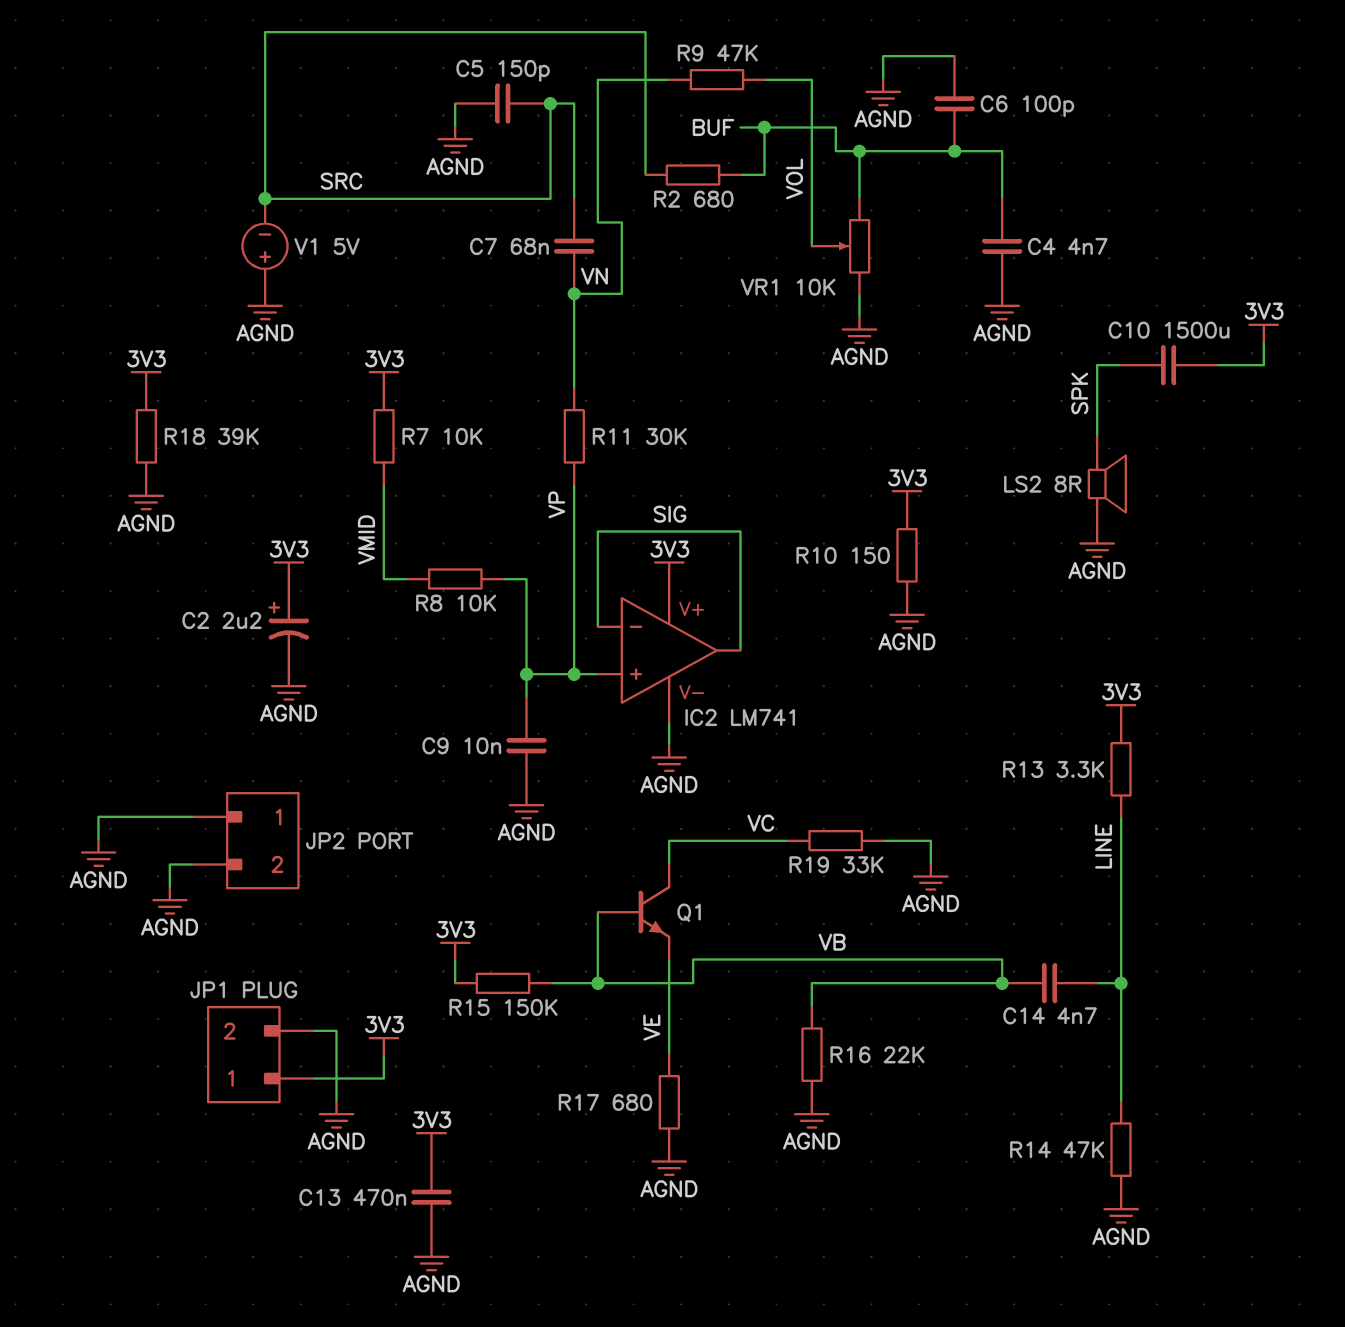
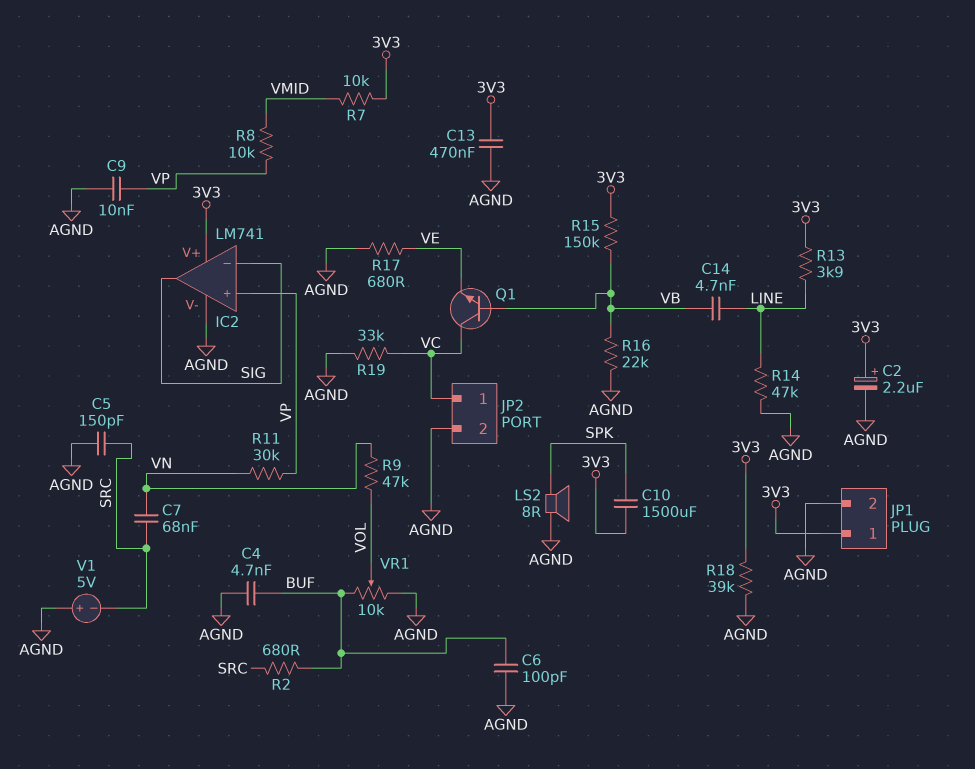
JP2 pin 1: AGND -> VC
R10: 150 (3V3, AGND) -> none
R13: 3.3k (3V3, LINE) -> 3.9k (3V3, LINE)

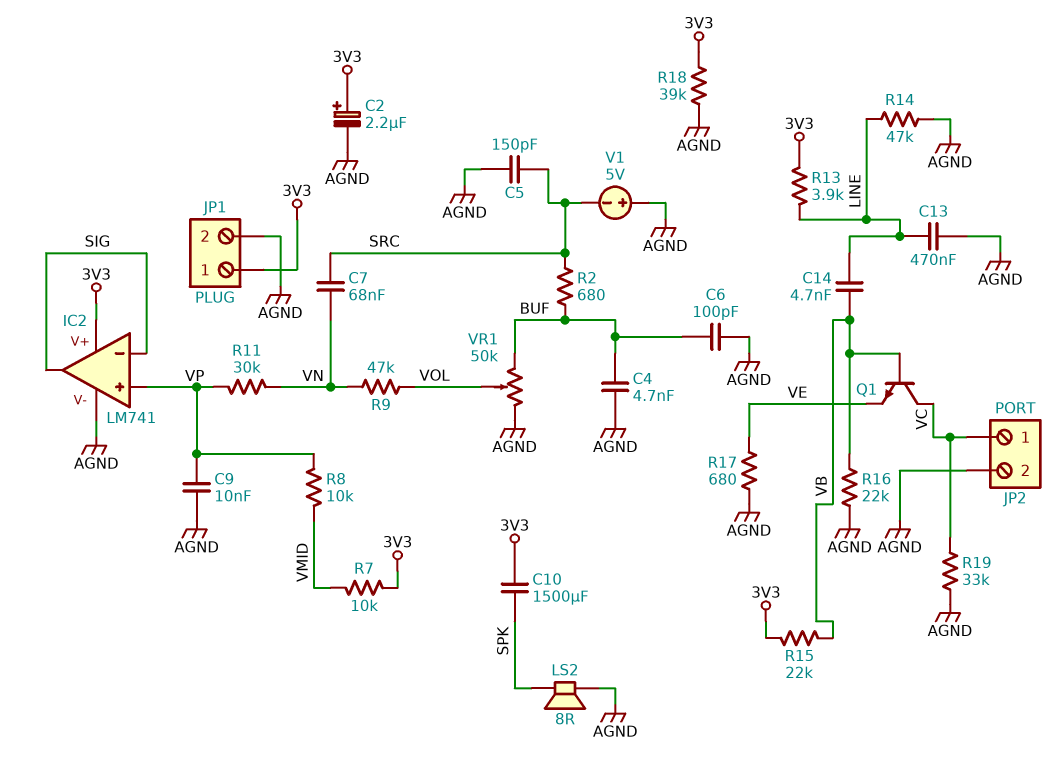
C13: 470nF (3V3, AGND) -> 470nF (AGND, LINE)
R15: 150k (3V3, VB) -> 22k (3V3, VB)
VR1: 10k (AGND, BUF, wiper VOL) -> 50k (AGND, BUF, wiper VOL)

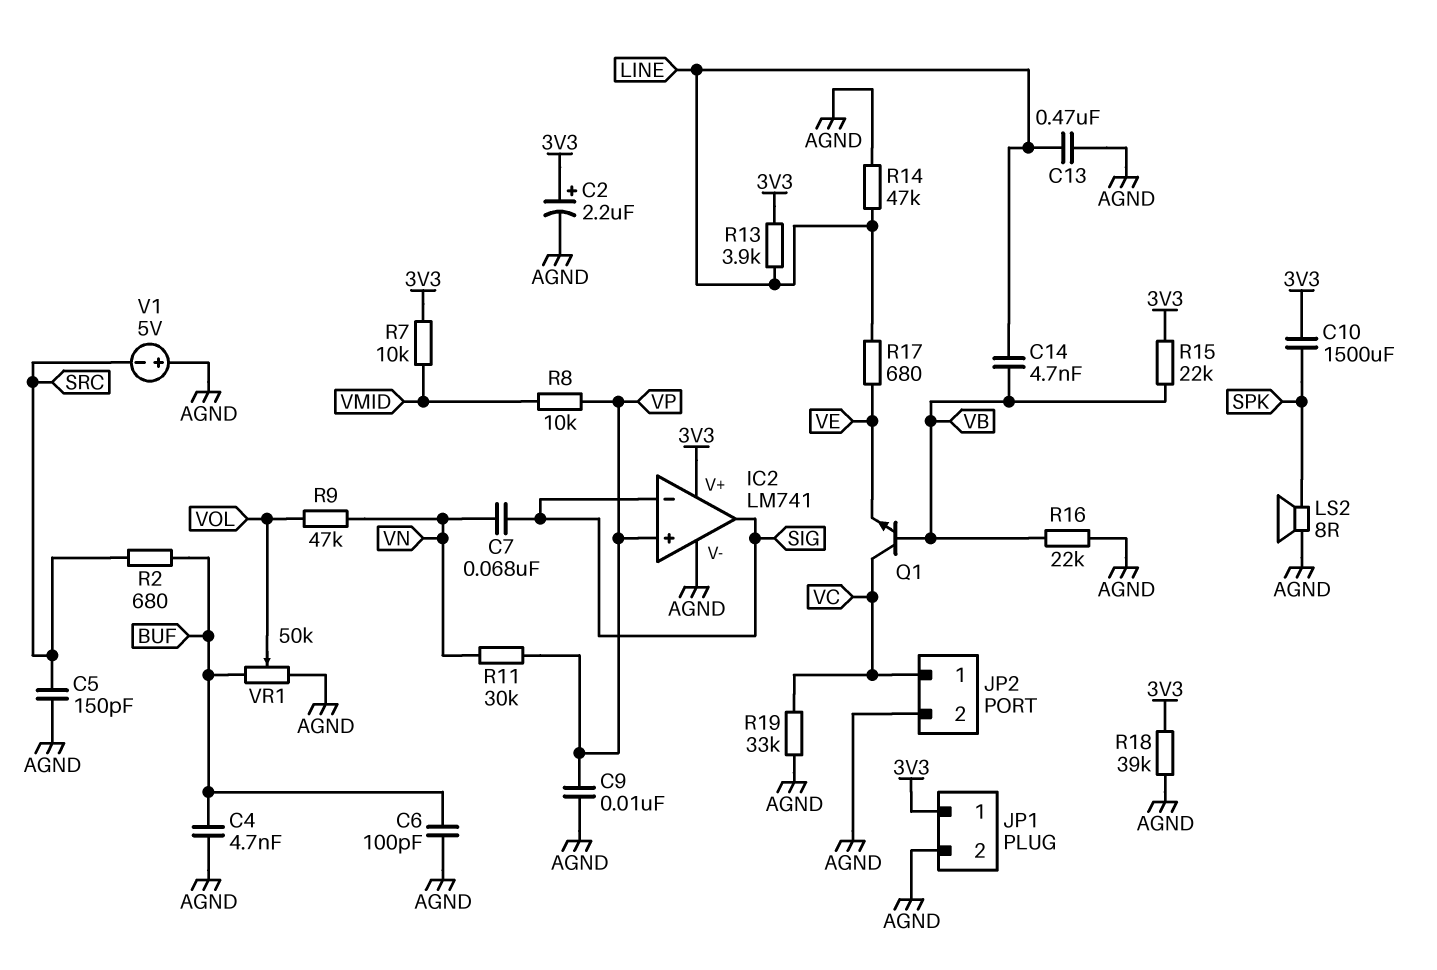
C7: 68nF (SRC, VN) -> 68nF (SIG, VN)
R17: 680 (AGND, VE) -> 680 (LINE, VE)

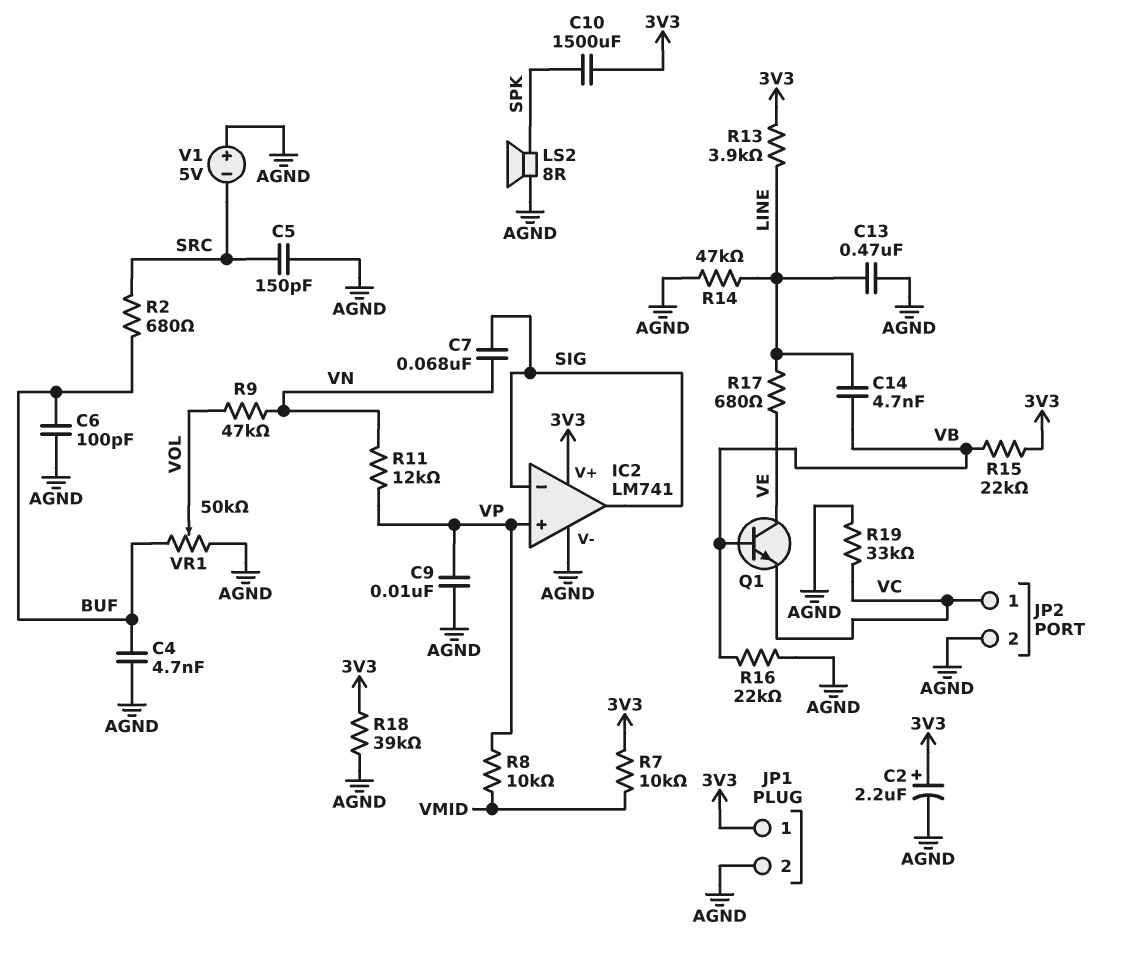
Q1: NPN (B VB, C VC, E VE) -> NPN (B VB, C VE, E VC)
R11: 30k (VN, VP) -> 12k (VN, VP)

